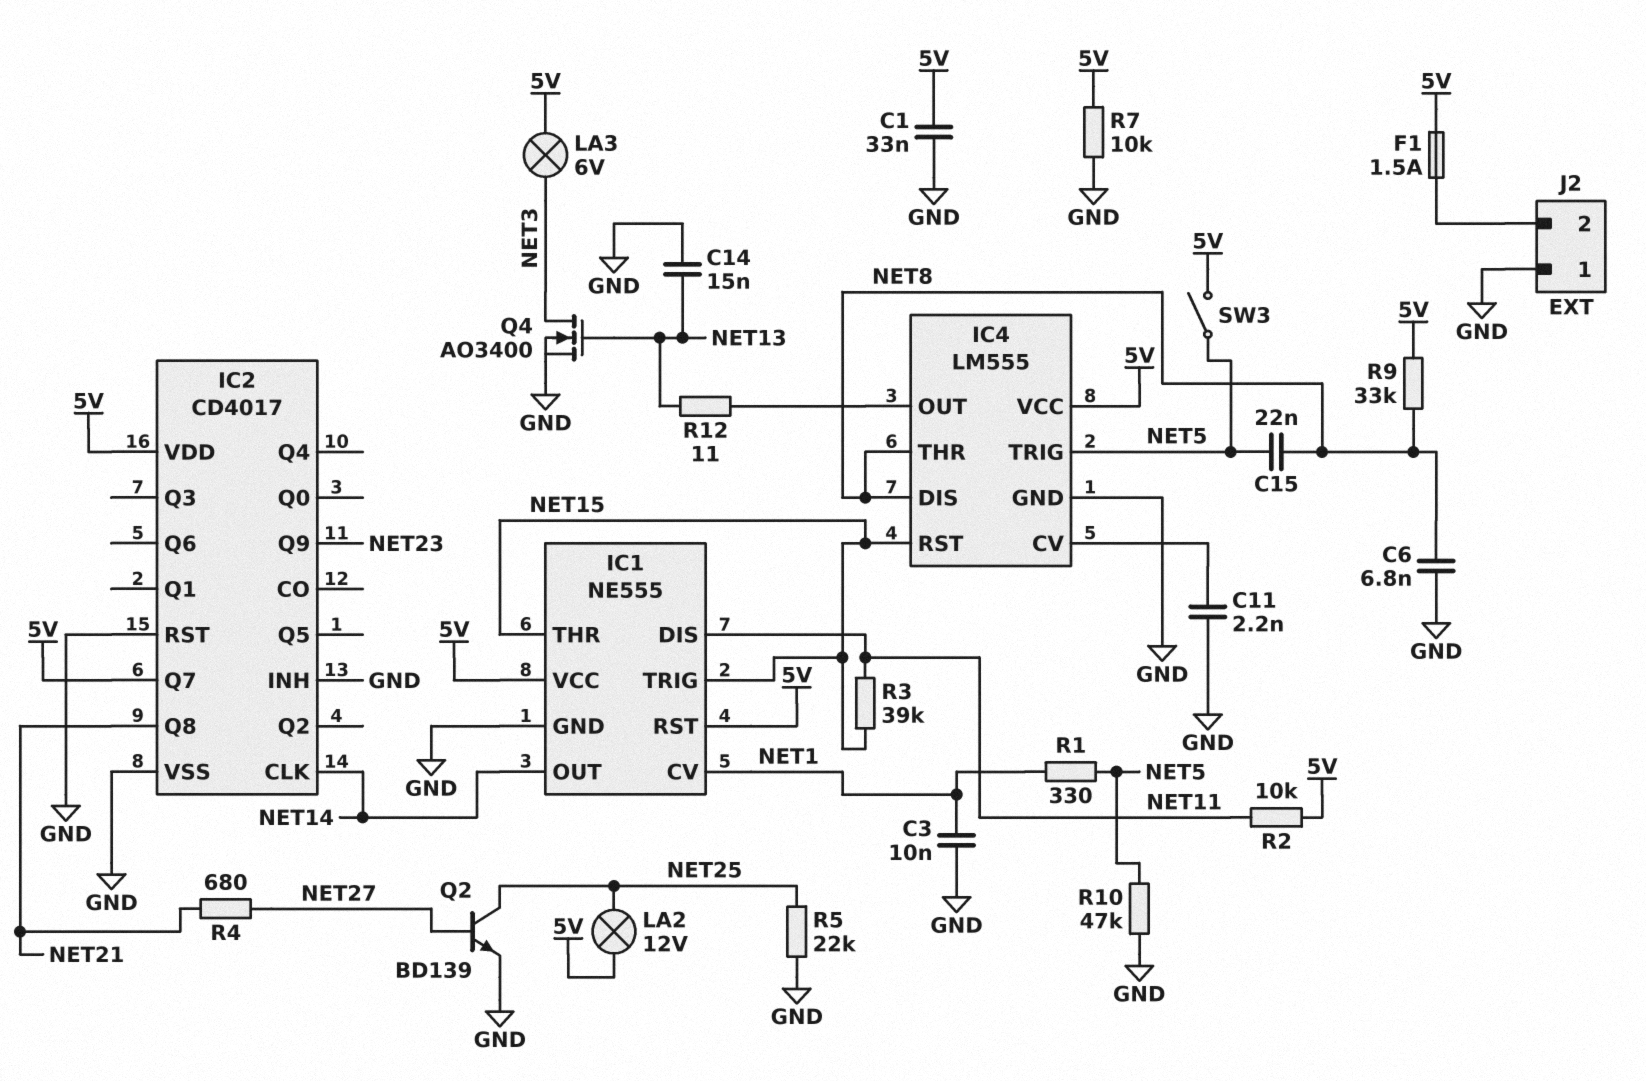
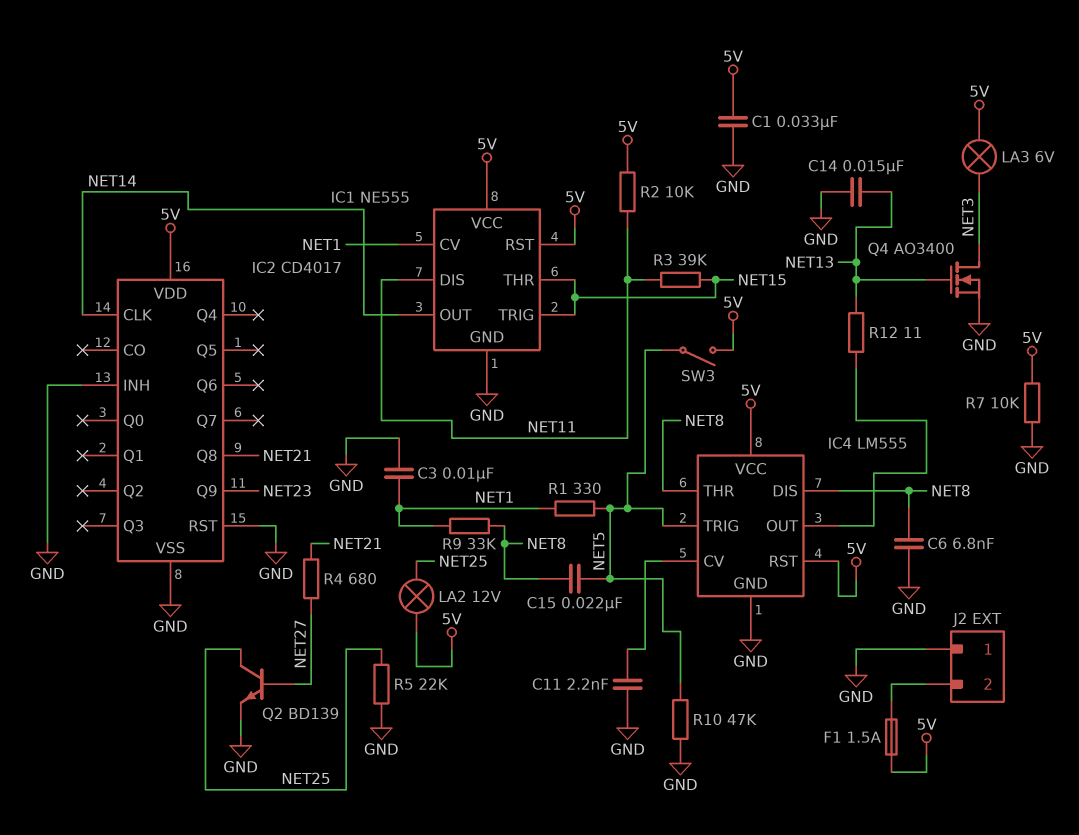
IC2 pin Q7: 5V -> none
IC4 pin RST: NET15 -> 5V
R9: 33k (5V, NET8) -> 33k (NET1, NET8)

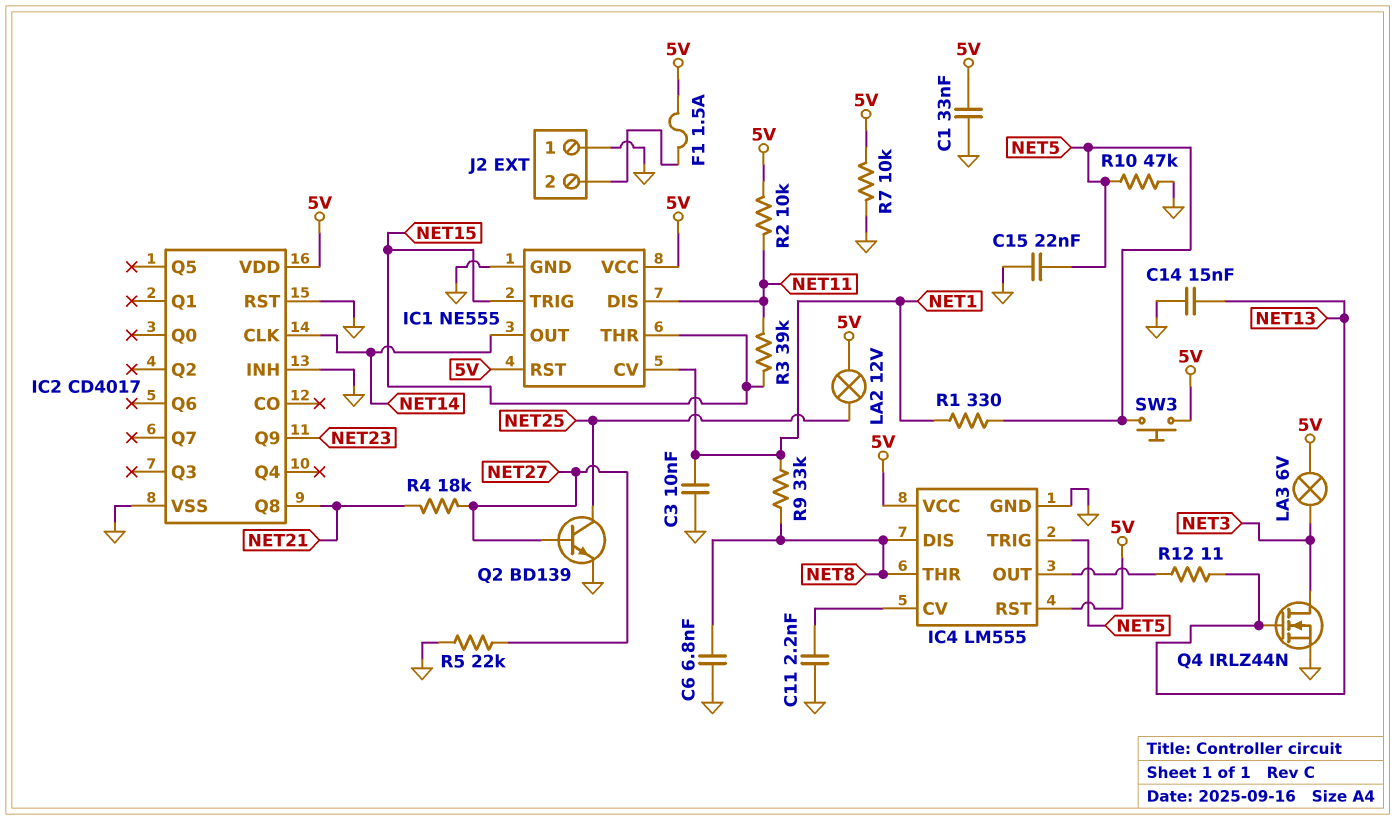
C15: 22nF (NET5, NET8) -> 22nF (GND, NET5)
Q4: NMOS AO3400 (G NET13, D NET3, S GND) -> NMOS IRLZ44N (G NET13, D NET3, S GND)
R4: 680 (NET21, NET27) -> 18k (NET21, NET27)
R5: 22k (GND, NET25) -> 22k (GND, NET27)
SW3: switch (5V, NET5) -> button (5V, NET5)

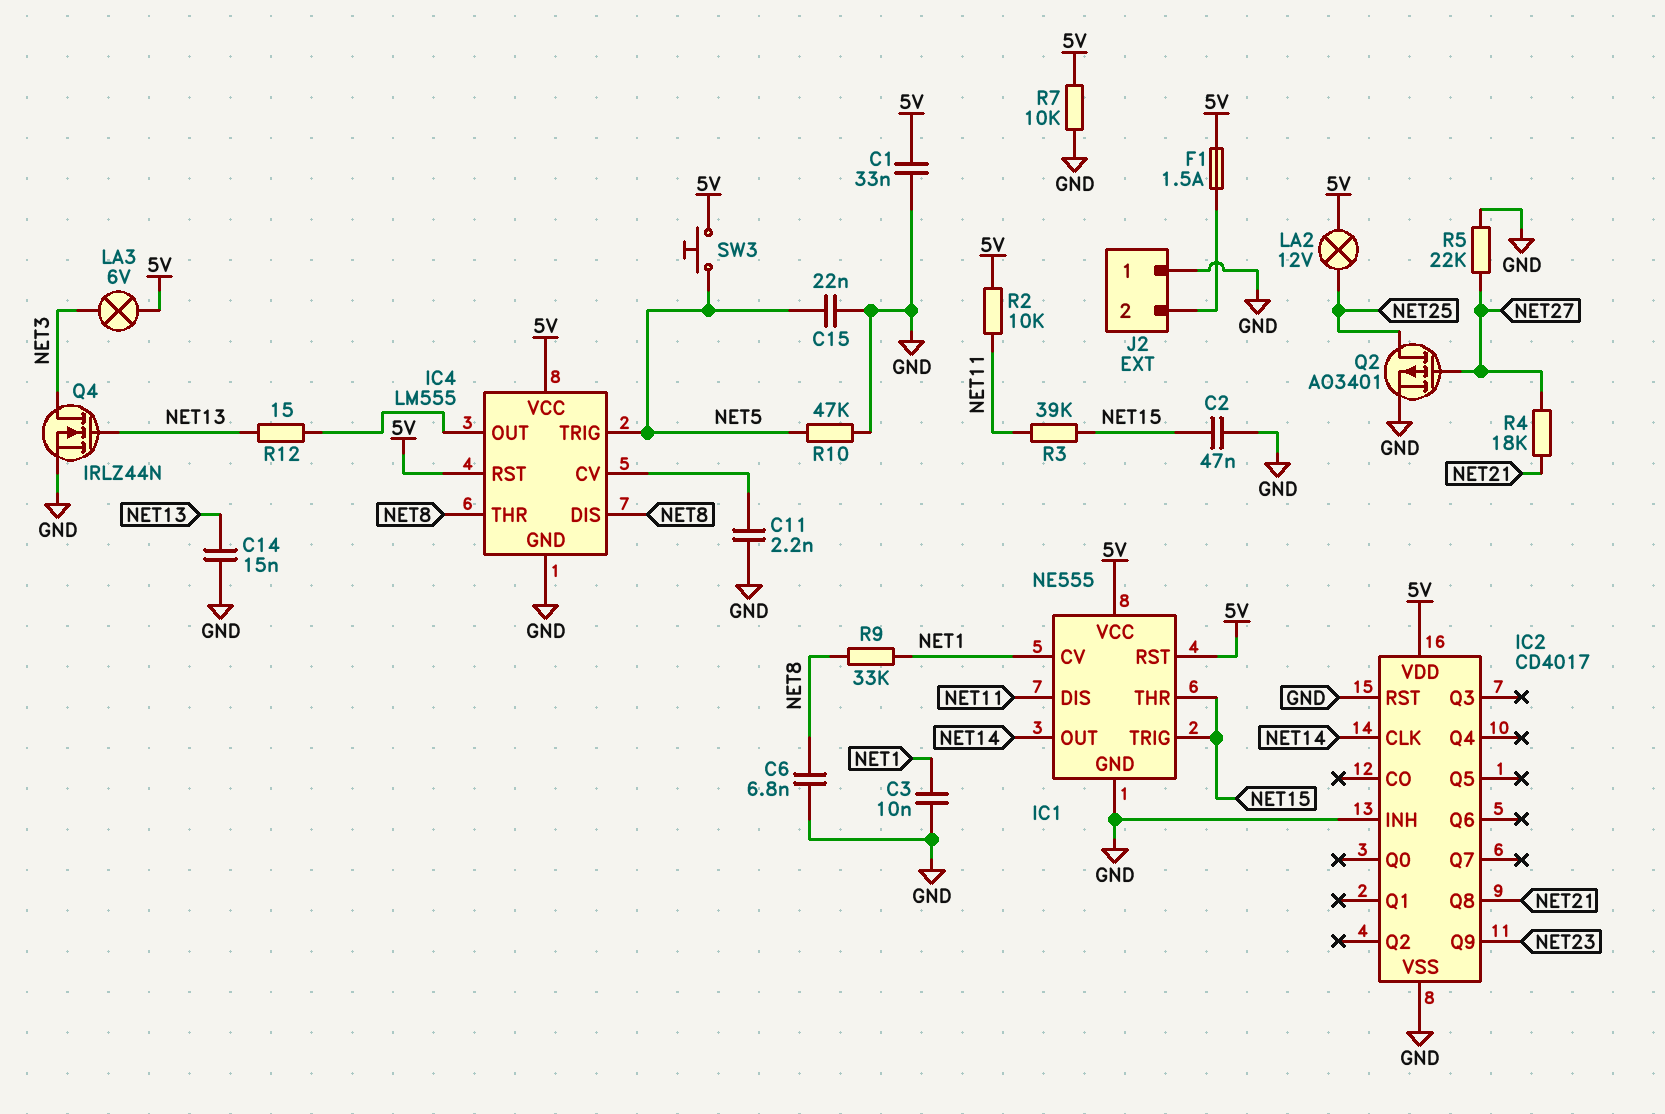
C2: none -> 47nF (GND, NET15)
Q2: NPN BD139 (B NET27, C NET25, E GND) -> PMOS AO3401 (G NET27, D NET25, S GND)
R1: 330 (NET1, NET5) -> none
R12: 11 (IC4/OUT, NET13) -> 15 (IC4/OUT, NET13)

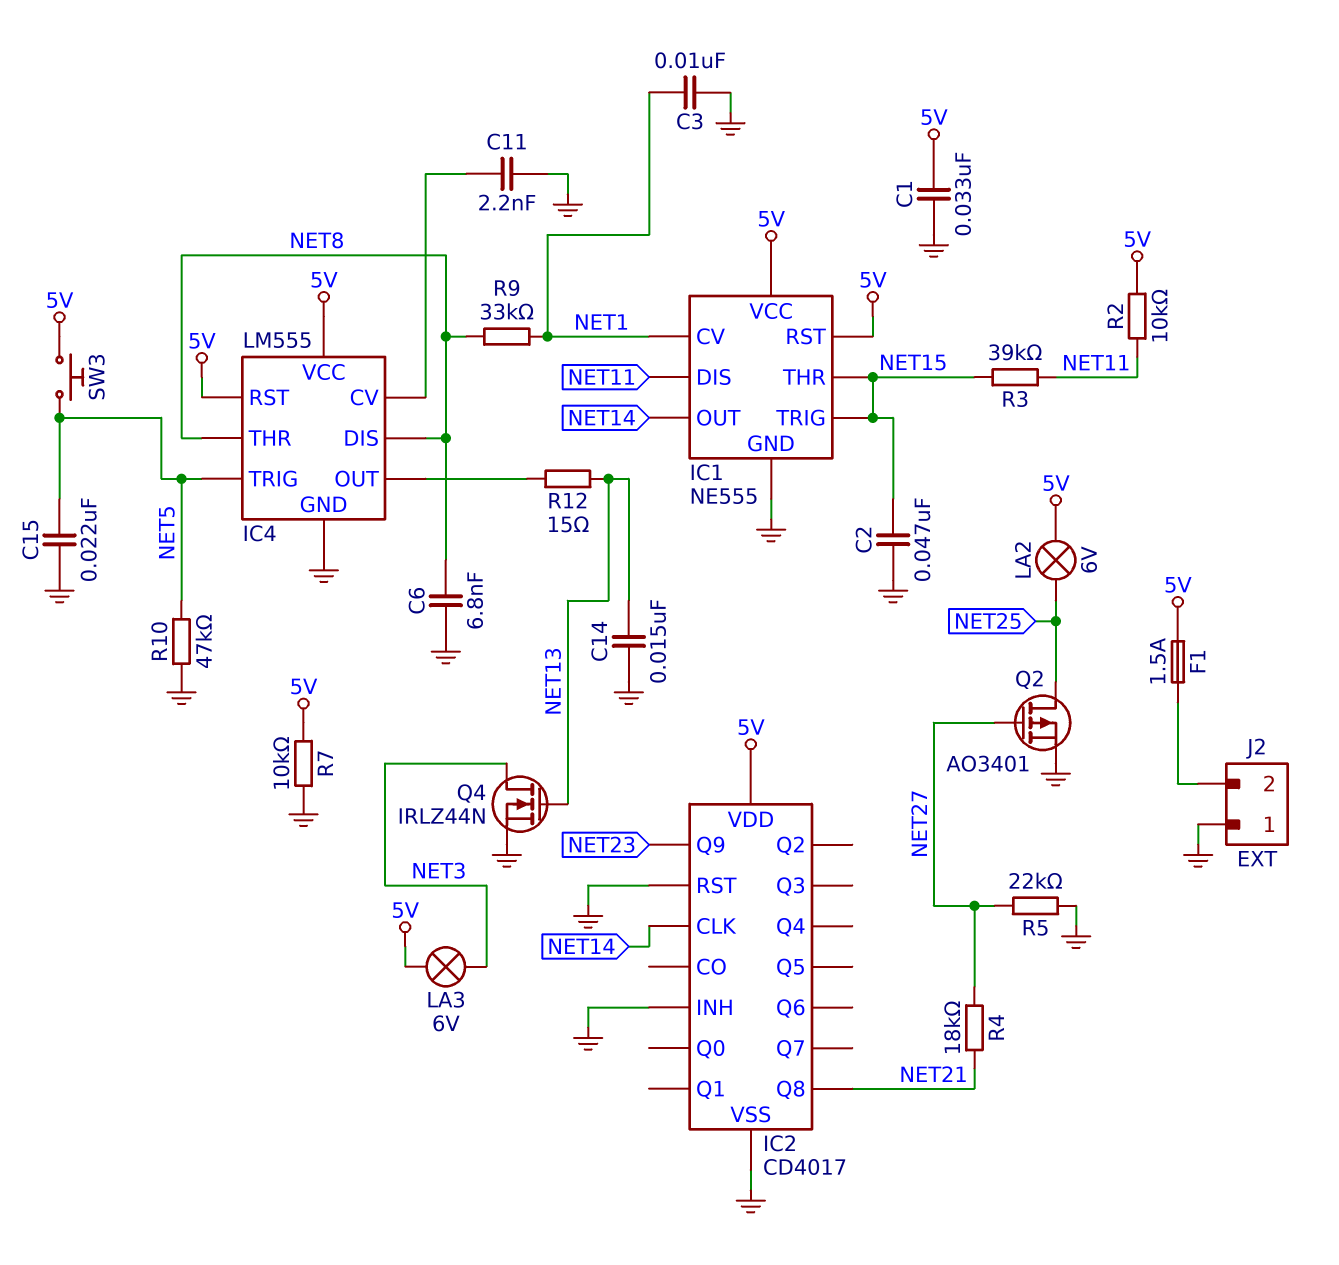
LA2: lamp 12V (5V, NET25) -> lamp 6V (5V, NET25)

